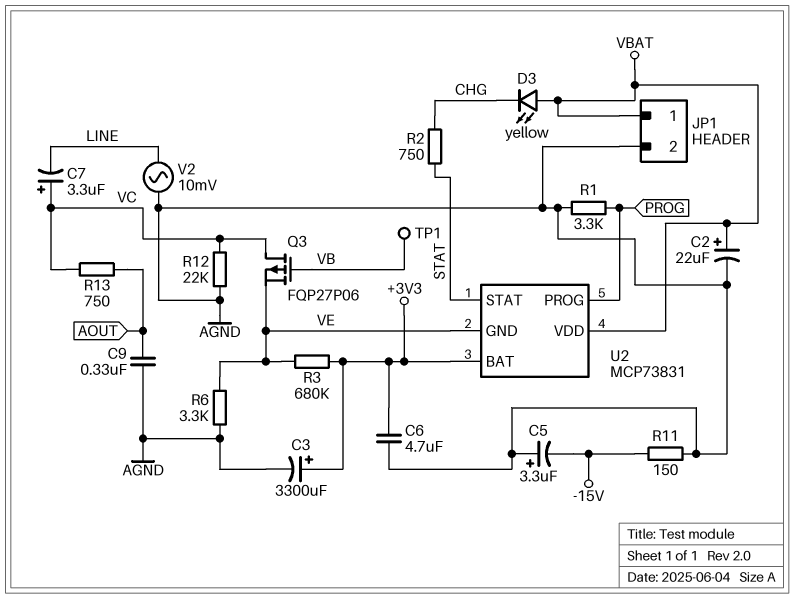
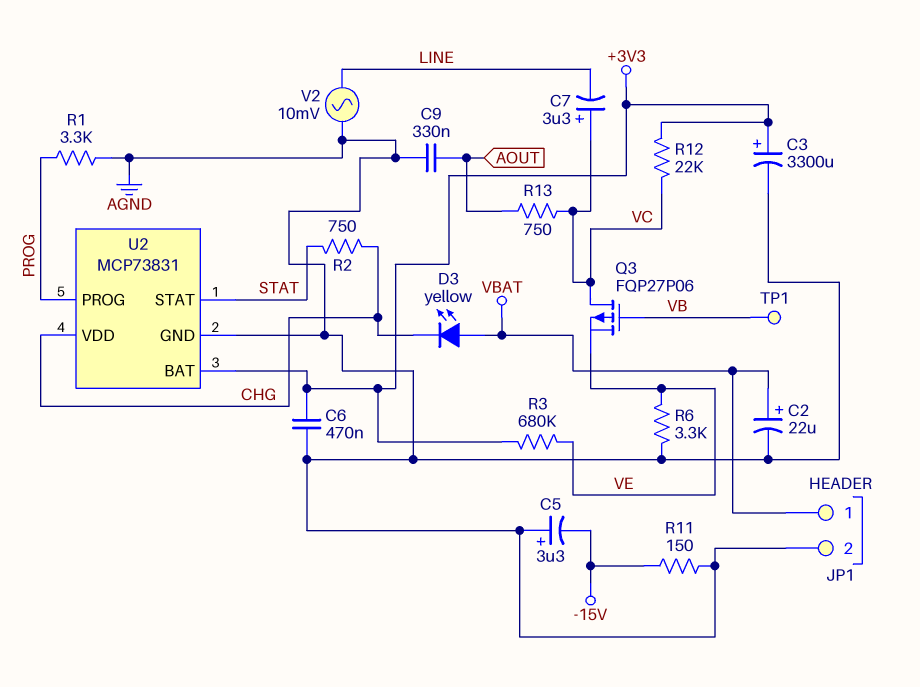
C6: 4.7uF (+3V3, AGND) -> 470nF (+3V3, AGND)
R12: 22k (AGND, VC) -> 22k (+3V3, VC)
U2 pin GND: VE -> AGND
U2 pin VDD: VBAT -> CHG

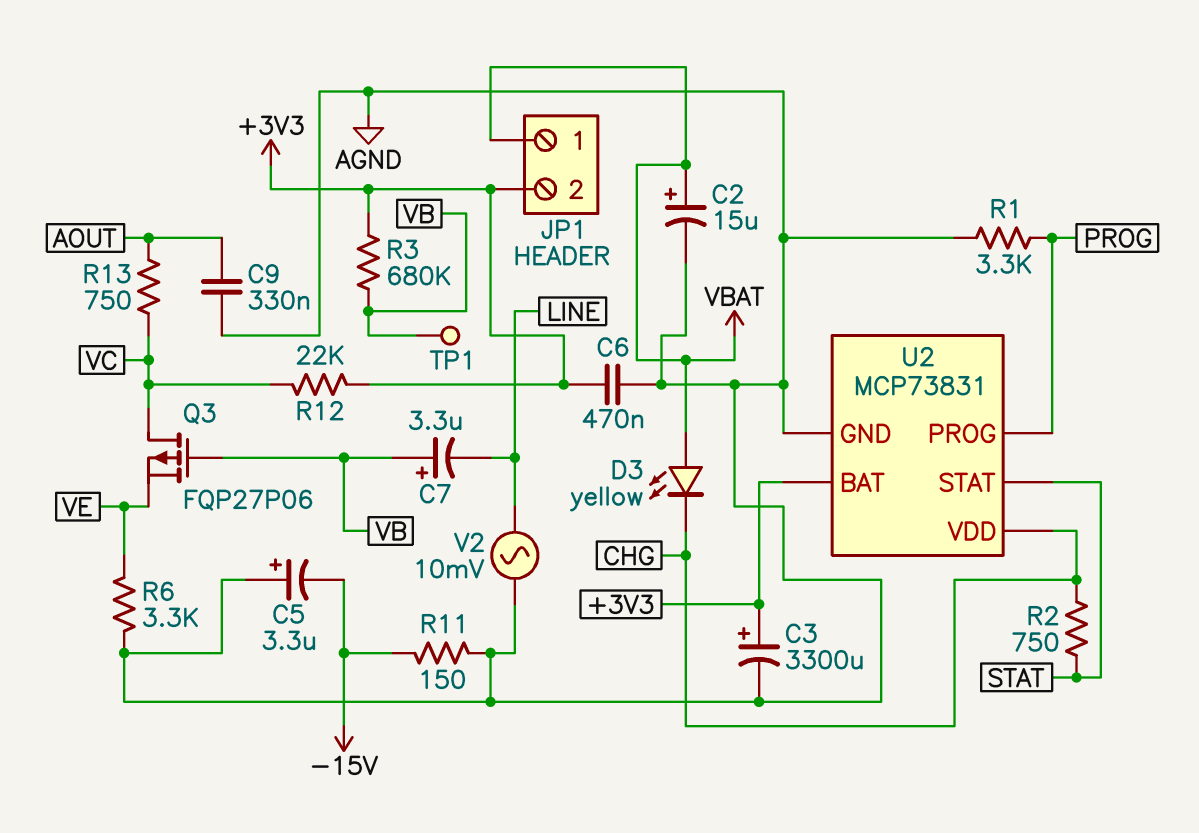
C2: 22uF (plus VBAT, minus AGND) -> 15uF (plus VBAT, minus AGND)
C7: 3.3uF (plus VC, minus LINE) -> 3.3uF (plus VB, minus LINE)
JP1 pin 2: AGND -> +3V3
R3: 680k (+3V3, VE) -> 680k (+3V3, VB)

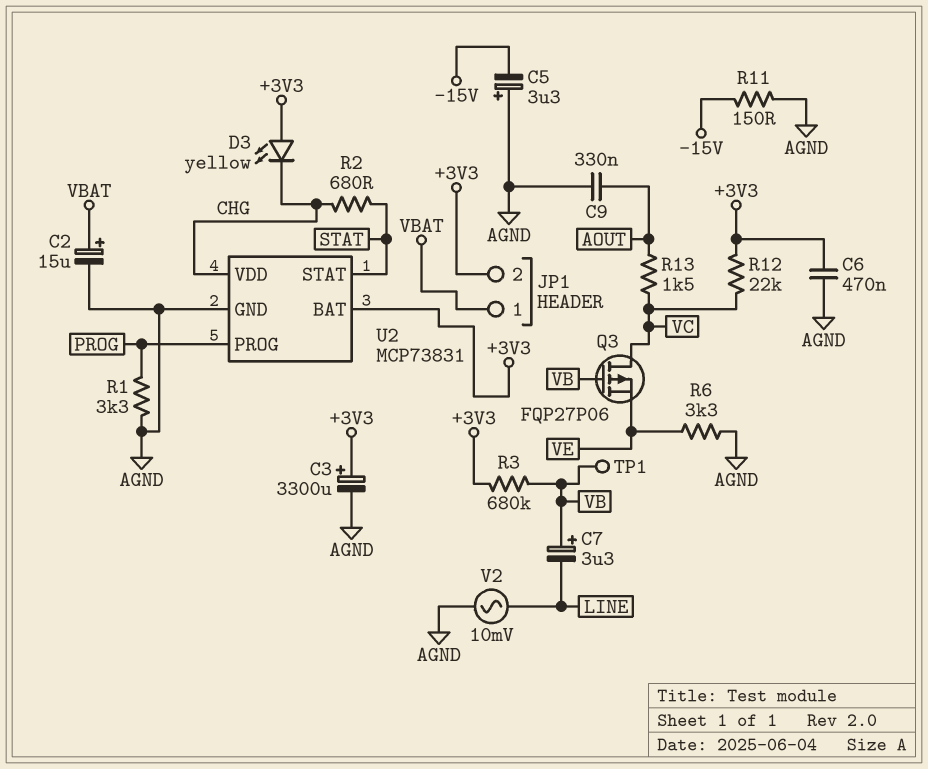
D3: LED yellow (A VBAT, K CHG) -> LED yellow (A +3V3, K CHG)
R2: 750 (CHG, STAT) -> 680 (CHG, STAT)
R13: 750 (AOUT, VC) -> 1.5k (AOUT, VC)

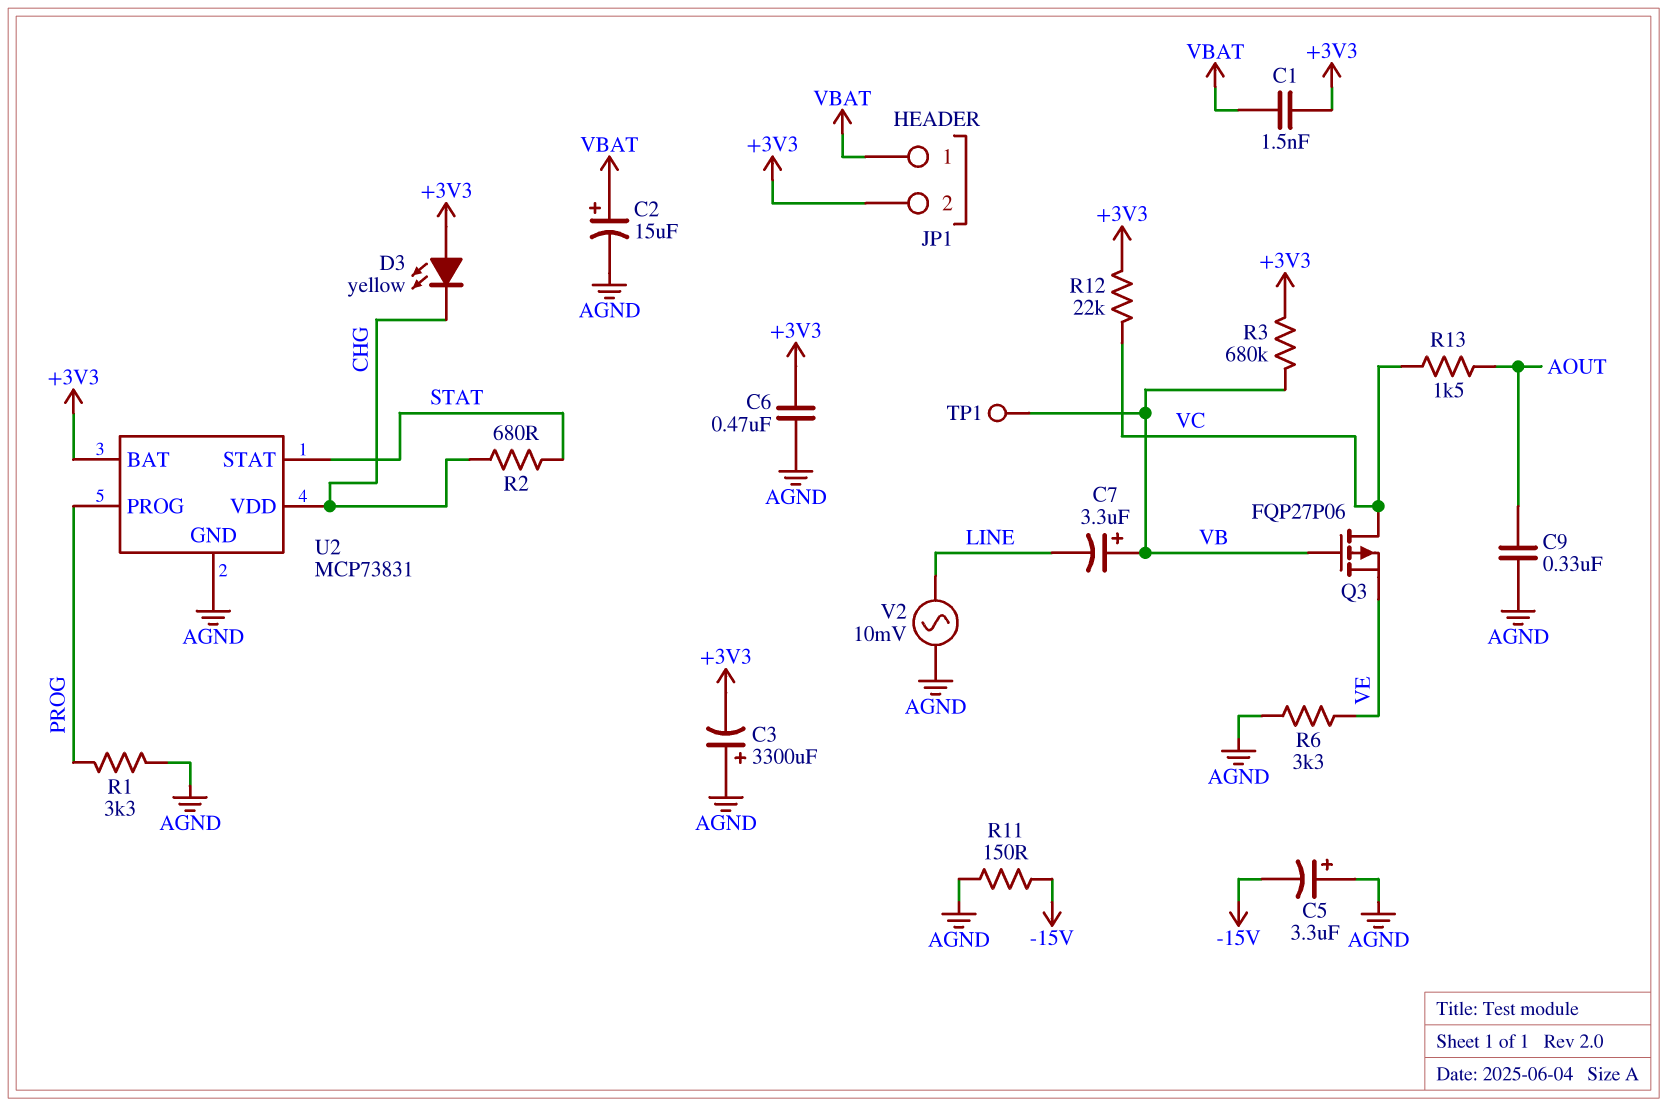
C1: none -> 1.5nF (+3V3, VBAT)
C3: 3300uF (plus +3V3, minus AGND) -> 3300uF (plus AGND, minus +3V3)

